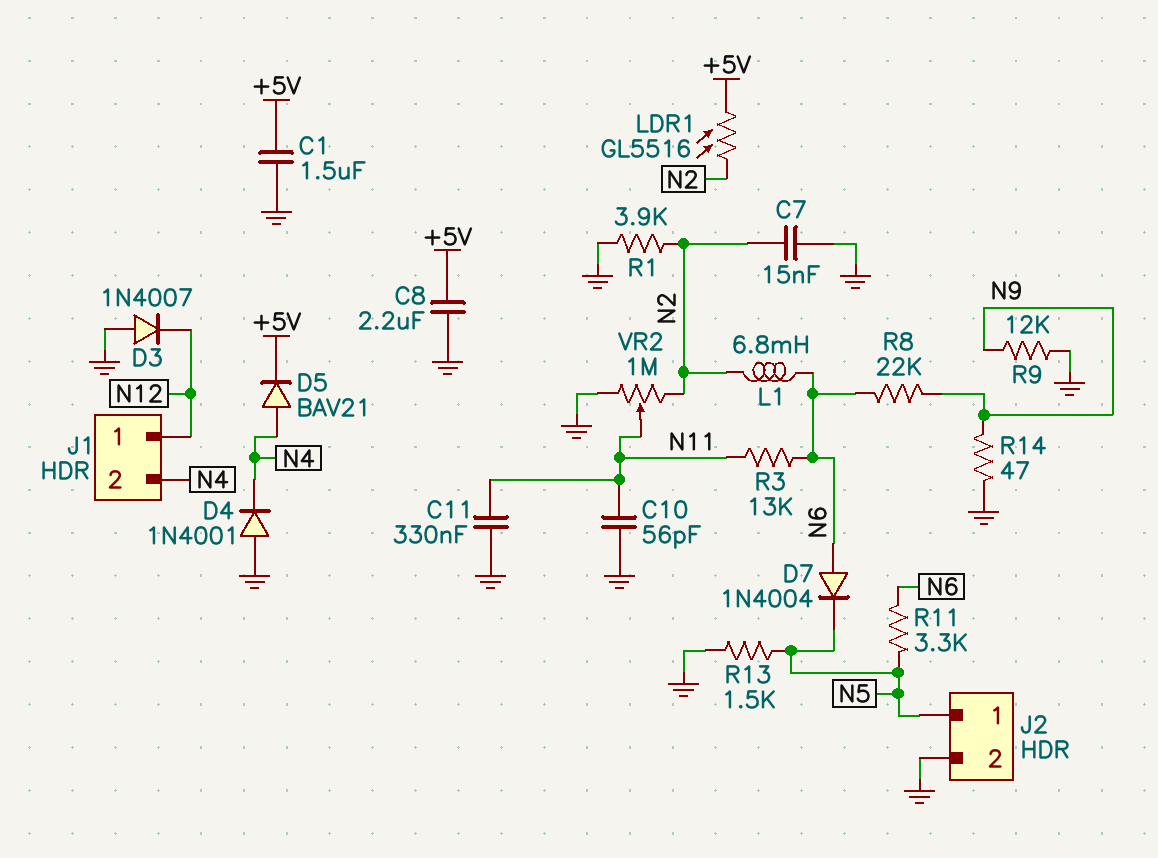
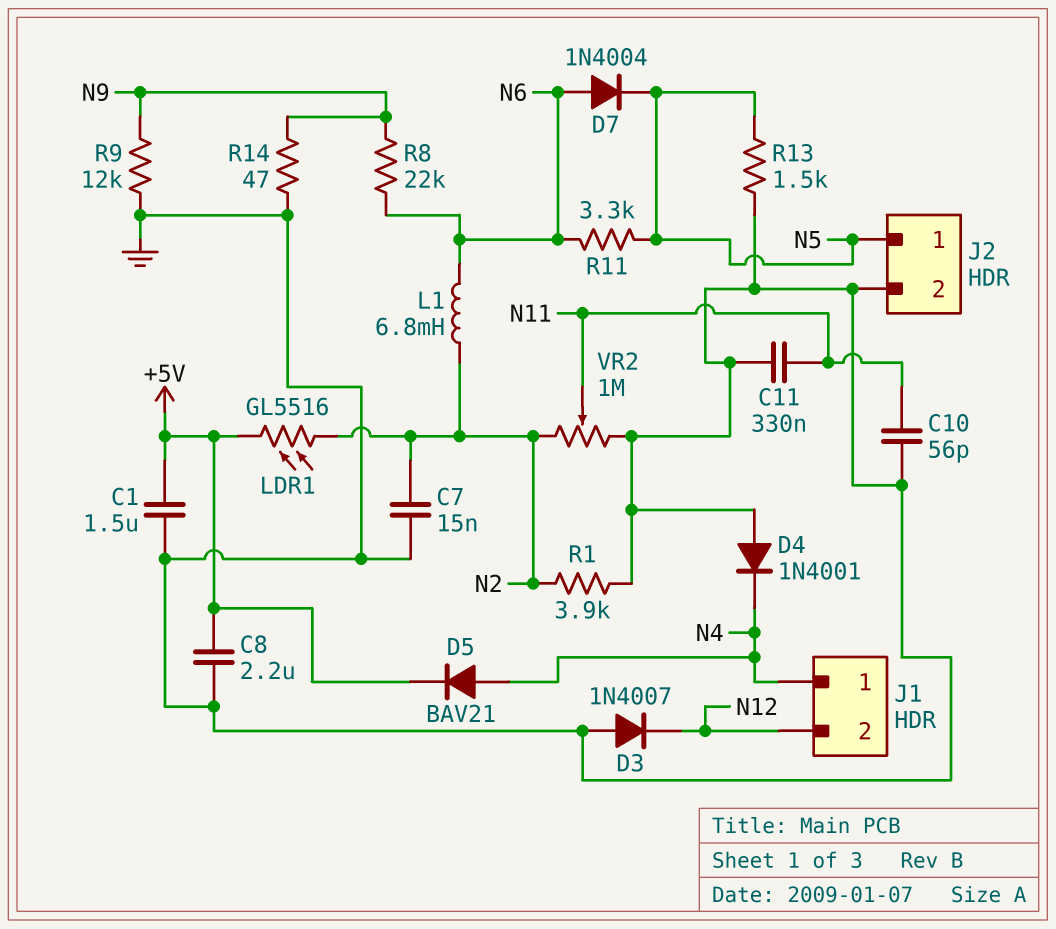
J1 pin 1: N12 -> N4
J1 pin 2: N4 -> N12
R3: 13k (N6, N11) -> none

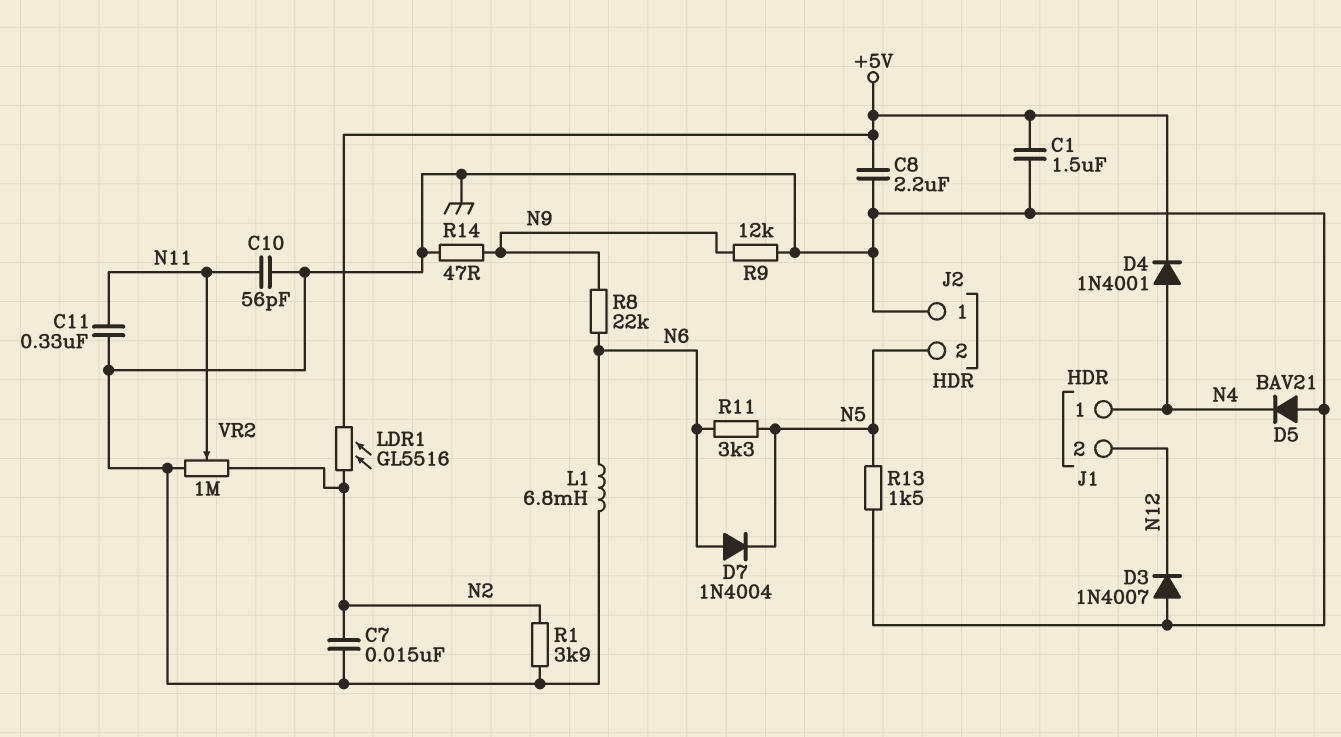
D4: diode 1N4001 (A GND, K N4) -> diode 1N4001 (A N4, K +5V)
D5: diode BAV21 (A N4, K +5V) -> diode BAV21 (A GND, K N4)
J2 pin 1: N5 -> GND
J2 pin 2: GND -> N5
L1: 6.8mH (N2, N6) -> 6.8mH (GND, N6)

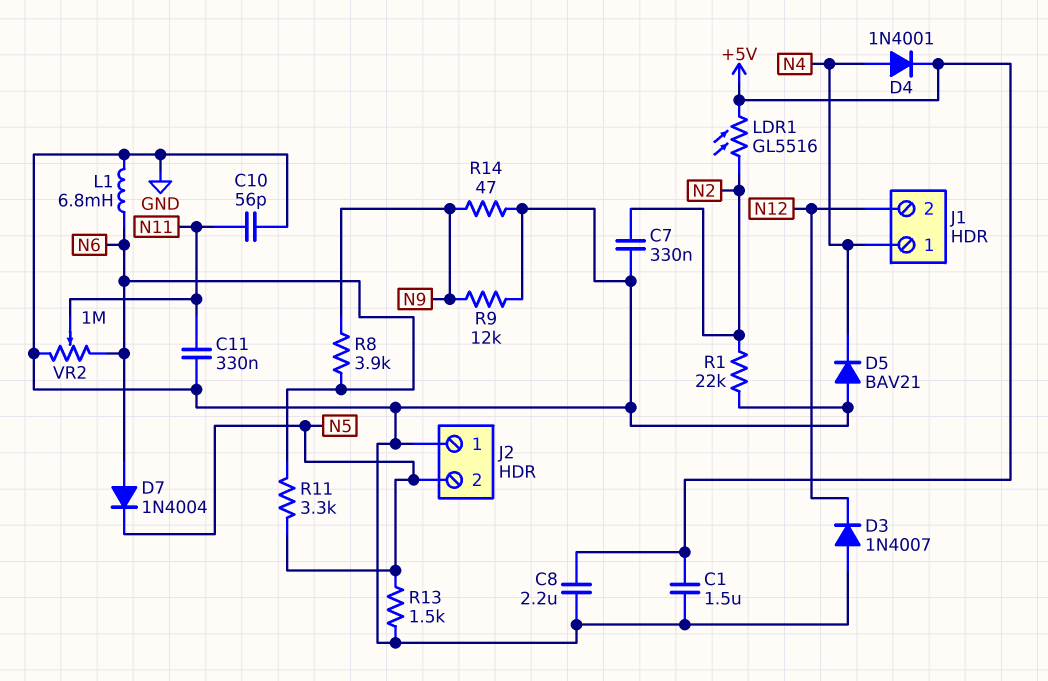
C7: 15nF (GND, N2) -> 330nF (GND, N2)
R1: 3.9k (GND, N2) -> 22k (GND, N2)
R8: 22k (N6, N9) -> 3.9k (N6, N9)
VR2: 1M (GND, N2, wiper N11) -> 1M (GND, N6, wiper N11)

